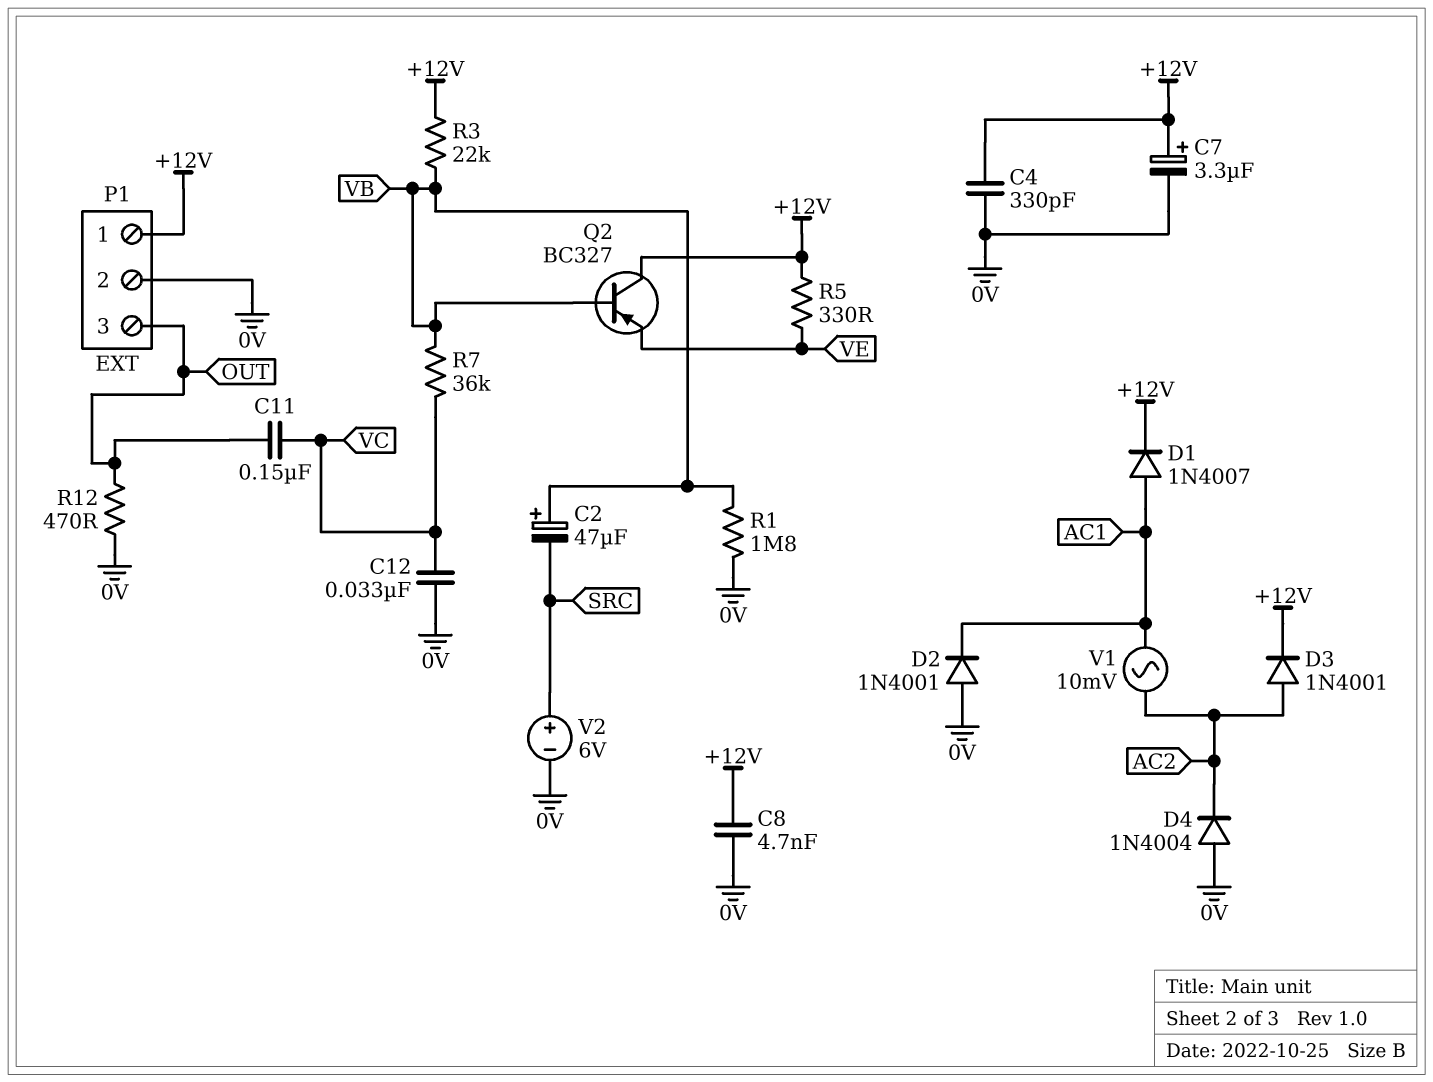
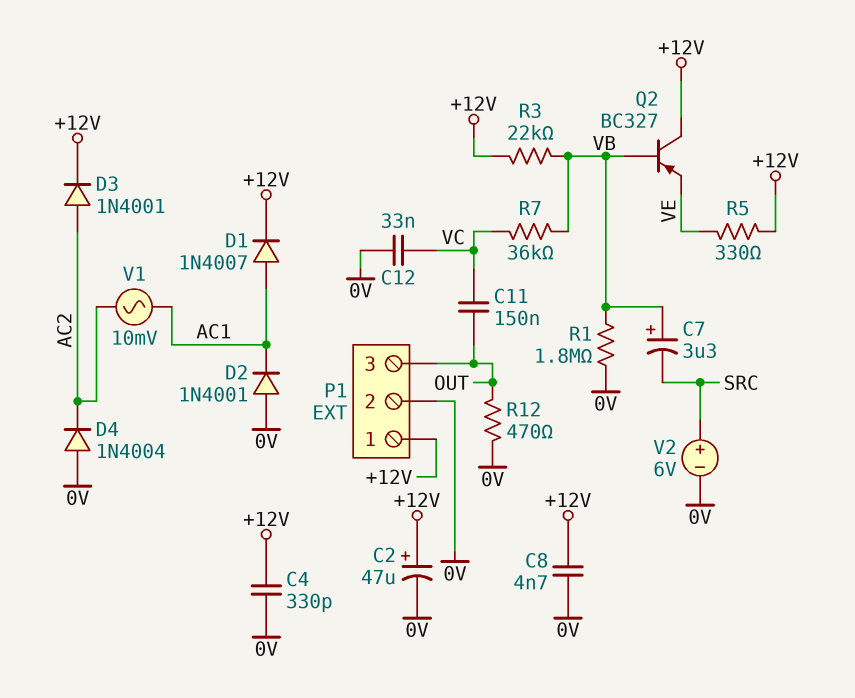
C2: 47uF (plus VB, minus SRC) -> 47uF (plus +12V, minus 0V)
C7: 3.3uF (plus +12V, minus 0V) -> 3.3uF (plus VB, minus SRC)

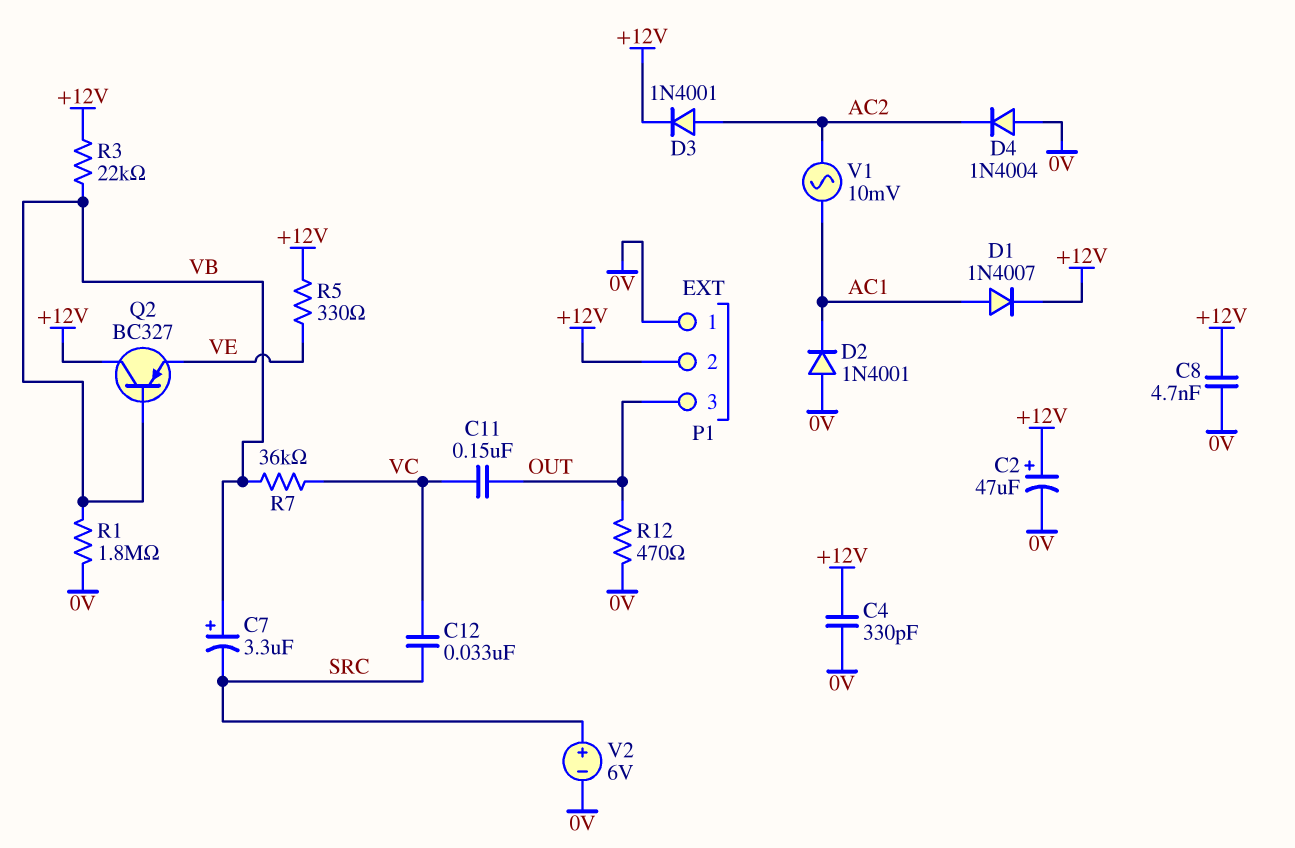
C12: 33nF (0V, VC) -> 33nF (SRC, VC)
P1 pin 1: +12V -> 0V
P1 pin 2: 0V -> +12V

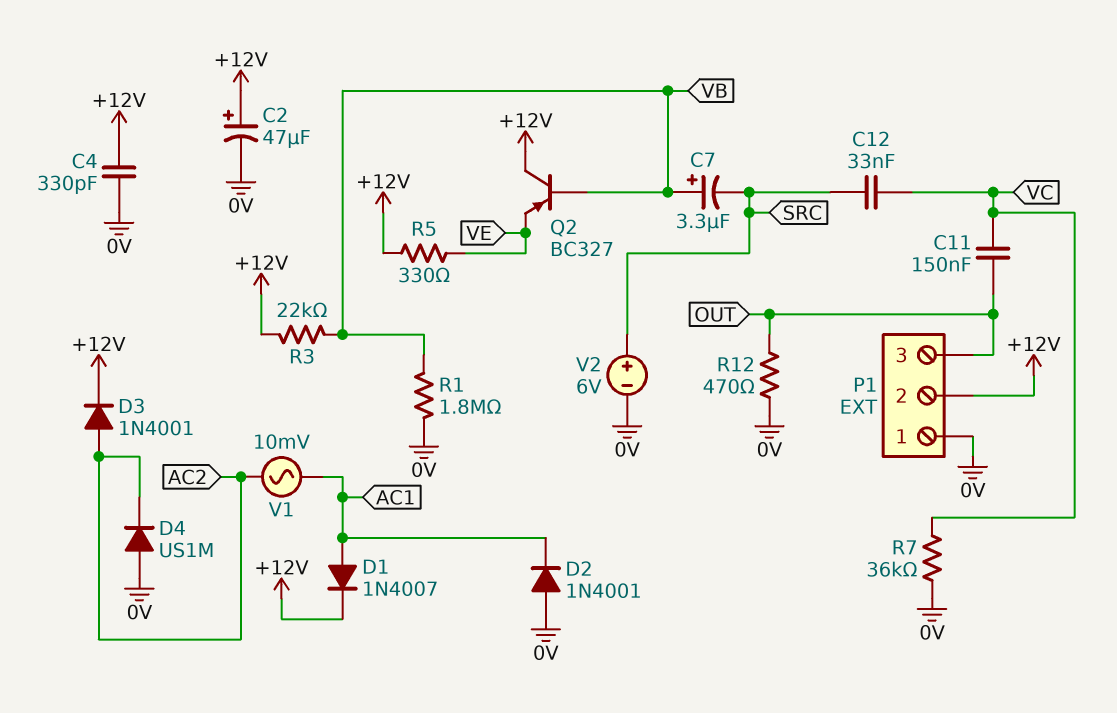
C8: 4.7nF (+12V, 0V) -> none
D4: diode 1N4004 (A 0V, K AC2) -> diode US1M (A 0V, K AC2)
R7: 36k (VB, VC) -> 36k (0V, VC)

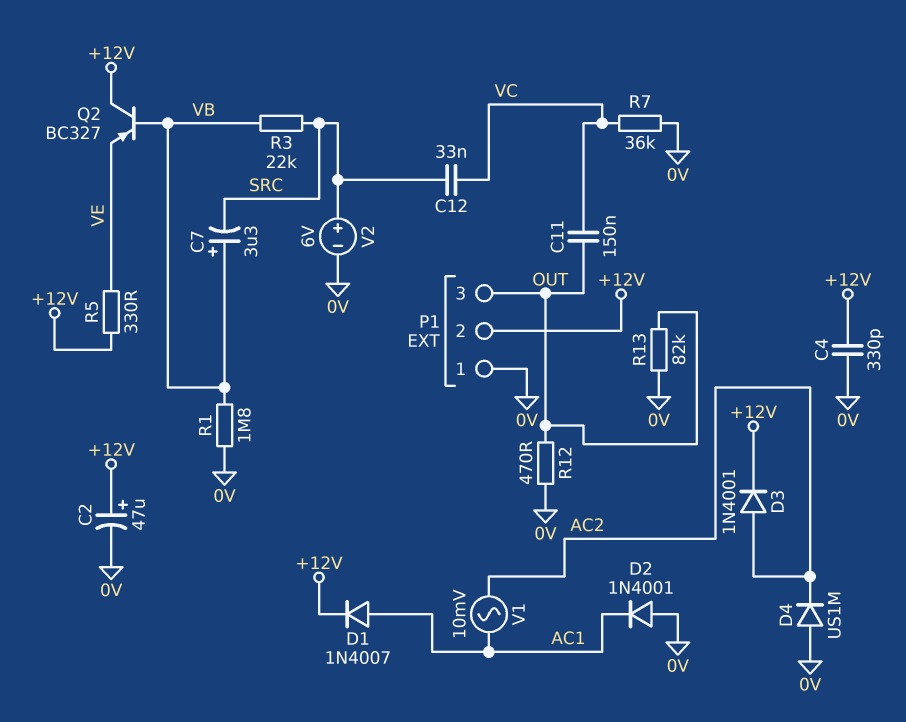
R3: 22k (+12V, VB) -> 22k (SRC, VB)
R13: none -> 82k (0V, OUT)

